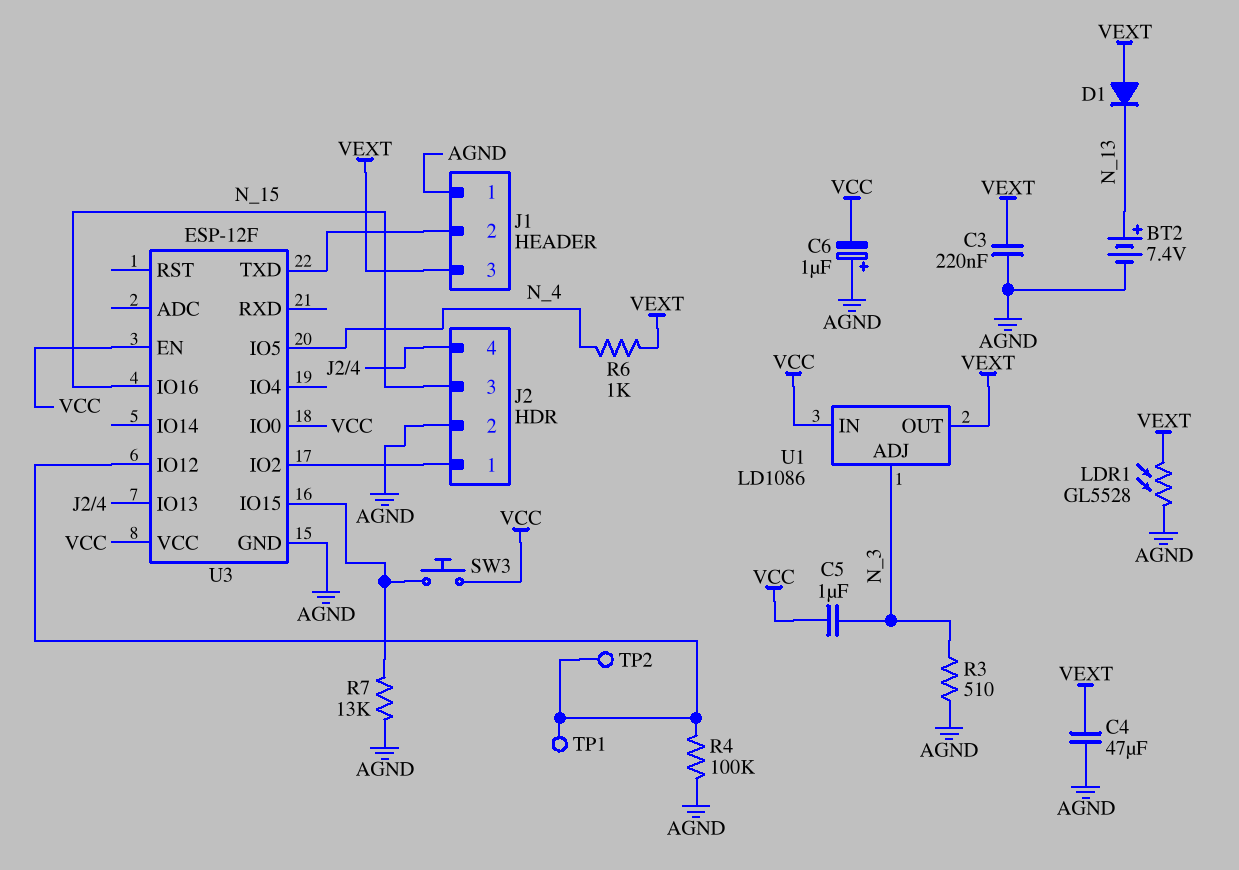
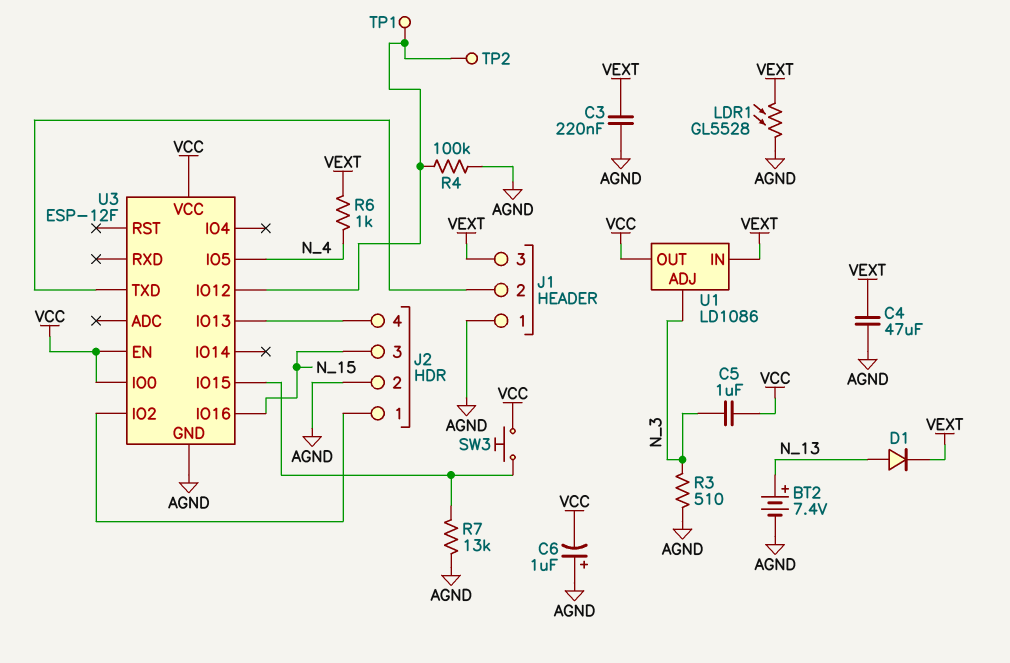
D1: diode (A VEXT, K N_13) -> diode (A N_13, K VEXT)
U1 pin IN: VCC -> VEXT
U1 pin OUT: VEXT -> VCC

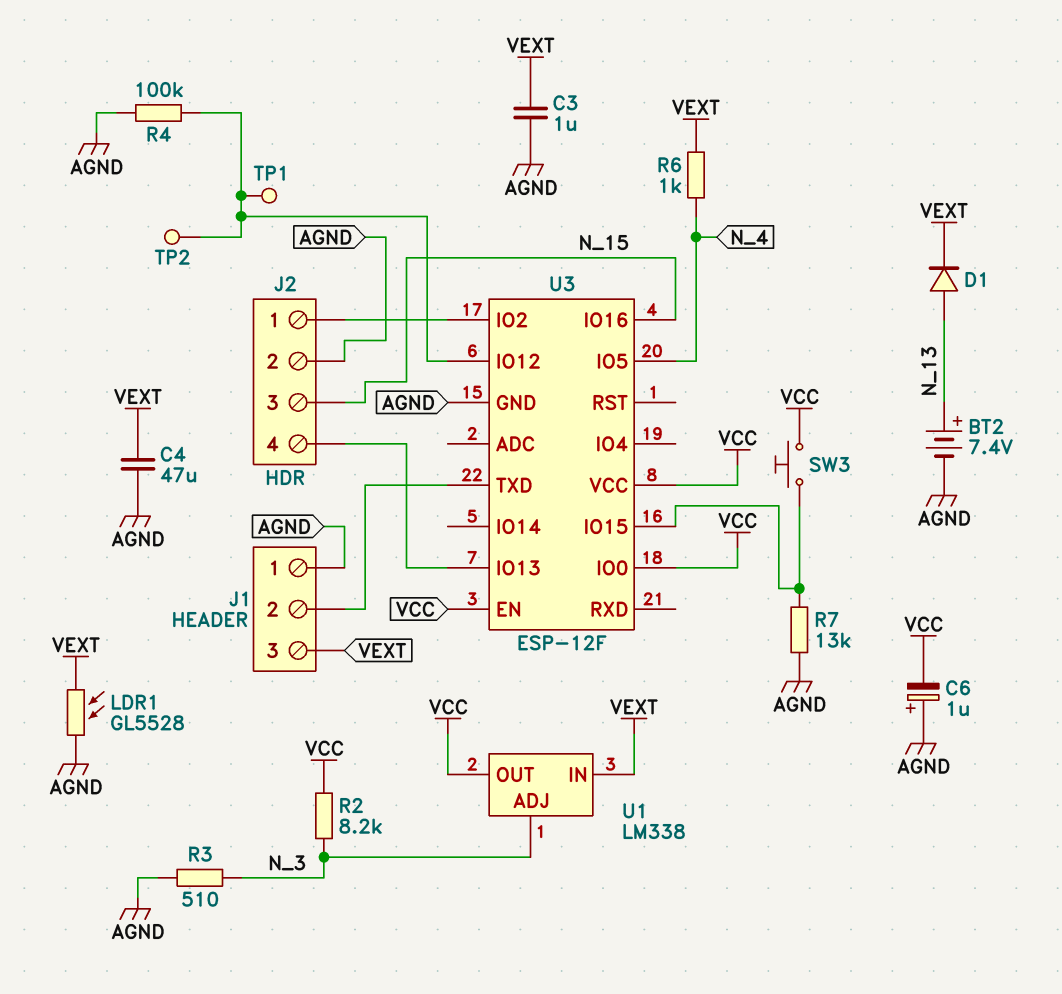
C3: 220nF (AGND, VEXT) -> 1uF (AGND, VEXT)
C5: 1uF (N_3, VCC) -> none
R2: none -> 8.2k (N_3, VCC)
U1: LD1086 -> LM338

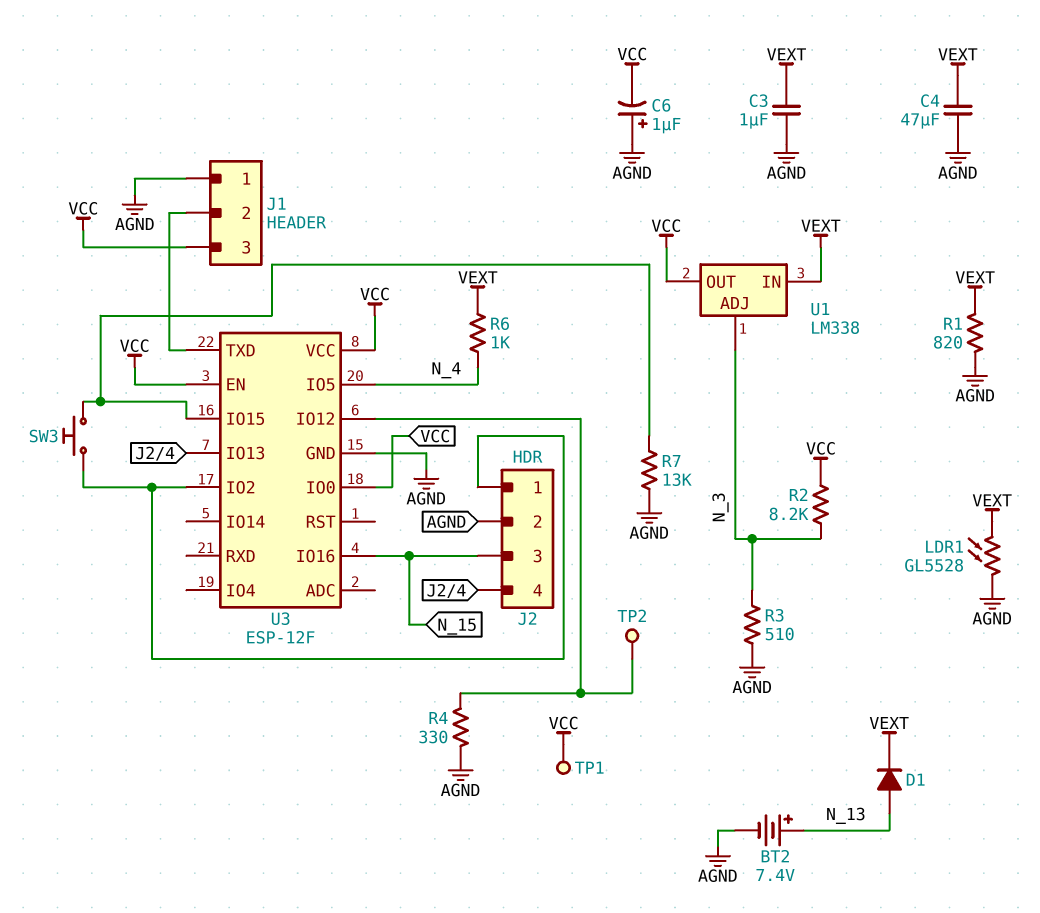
J1 pin 3: VEXT -> VCC
R1: none -> 820 (AGND, VEXT)
R4: 100k (AGND, U3/IO12) -> 330 (AGND, U3/IO12)
SW3: button (U3/IO15, VCC) -> button (J2/1, U3/IO15)
TP1: test point (U3/IO12) -> test point (VCC)

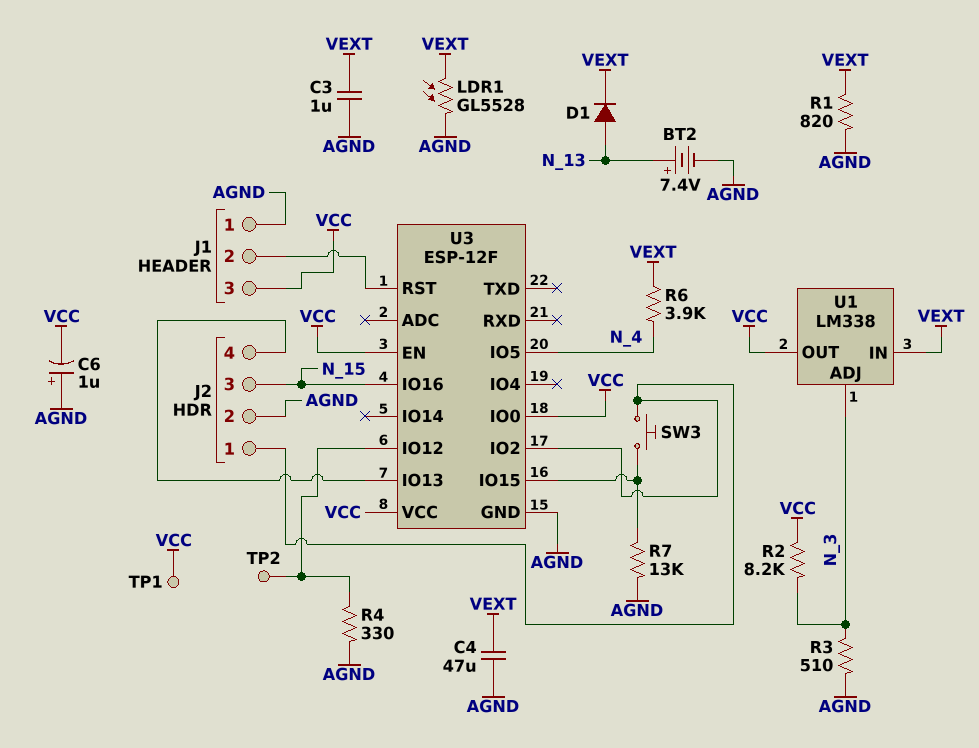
R6: 1k (N_4, VEXT) -> 3.9k (N_4, VEXT)
U3 pin RST: none -> J1/2
U3 pin TXD: J1/2 -> none

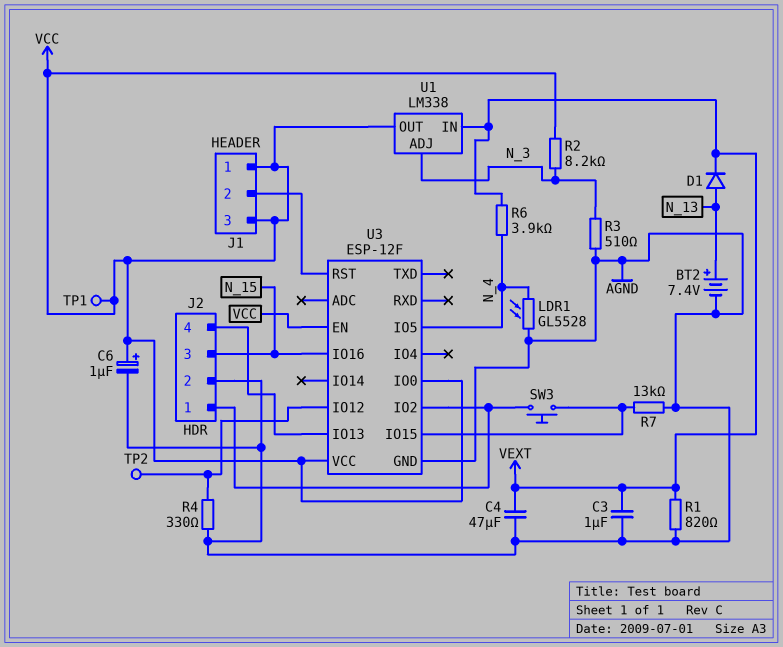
C6: 1uF (plus AGND, minus VCC) -> 1uF (plus VCC, minus AGND)
J1 pin 1: AGND -> VCC
LDR1: GL5528 (AGND, VEXT) -> GL5528 (AGND, N_4)

